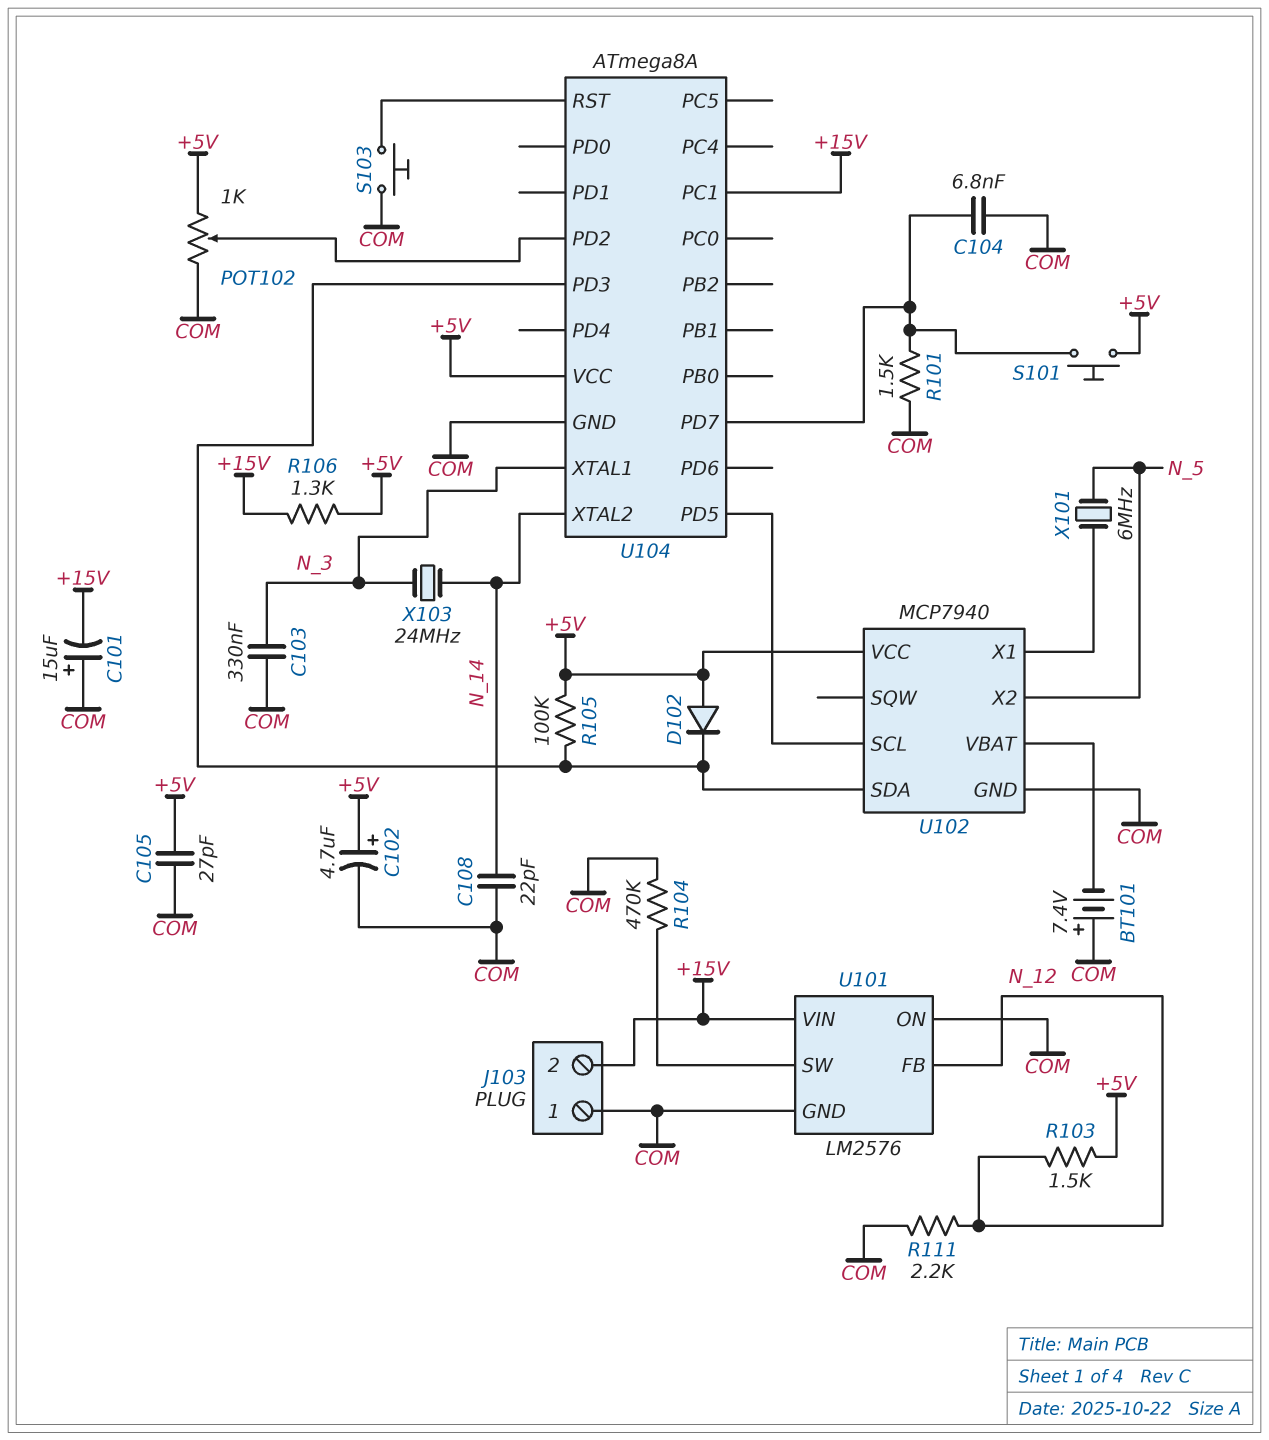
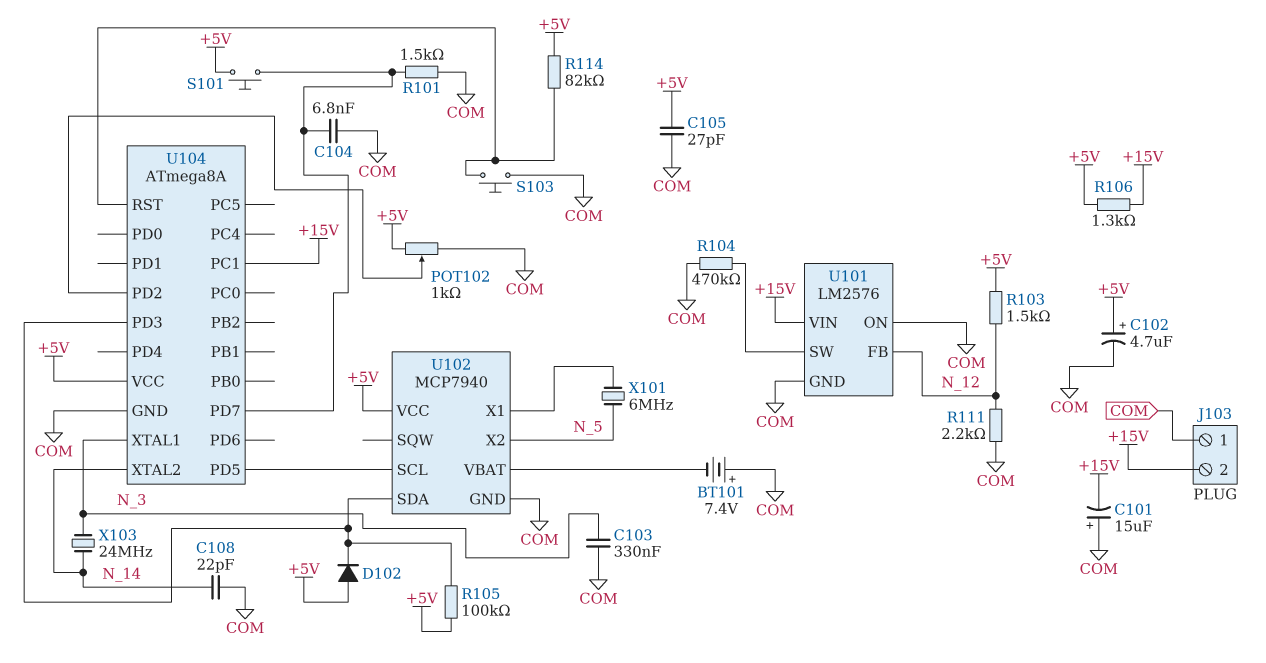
R114: none -> 82k (+5V, U104/RST)

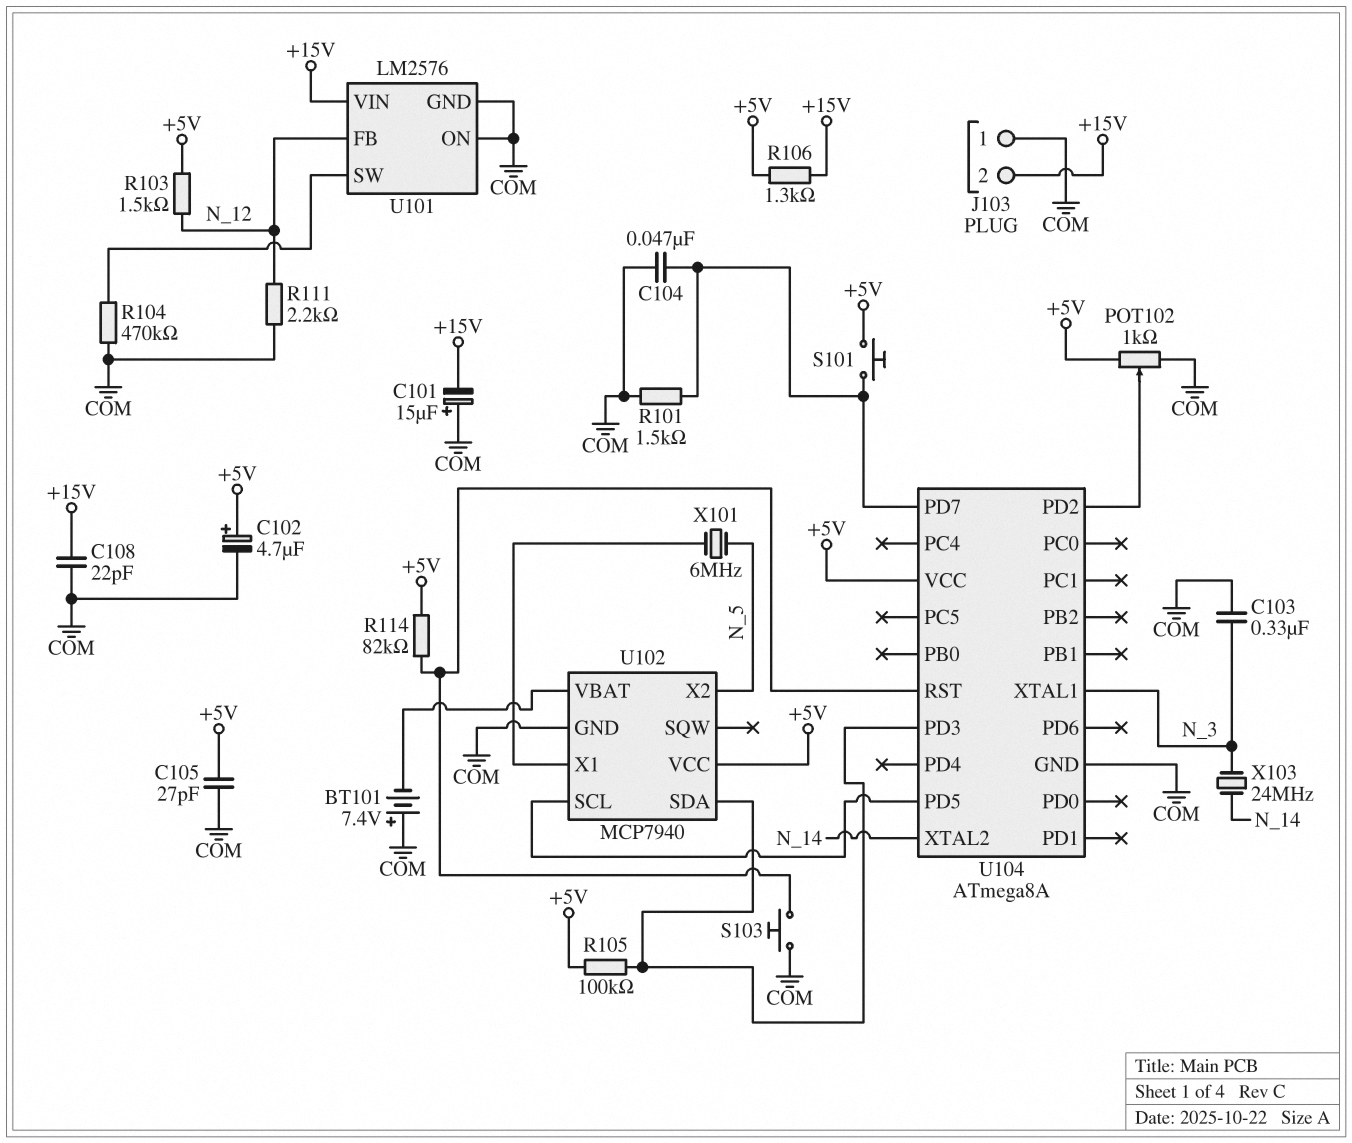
C104: 6.8nF (COM, U104/PD7) -> 47nF (COM, U104/PD7)
C108: 22pF (COM, N_14) -> 22pF (+15V, COM)
D102: diode (A +5V, K U102/SDA) -> none
U104 pin PC1: +15V -> none

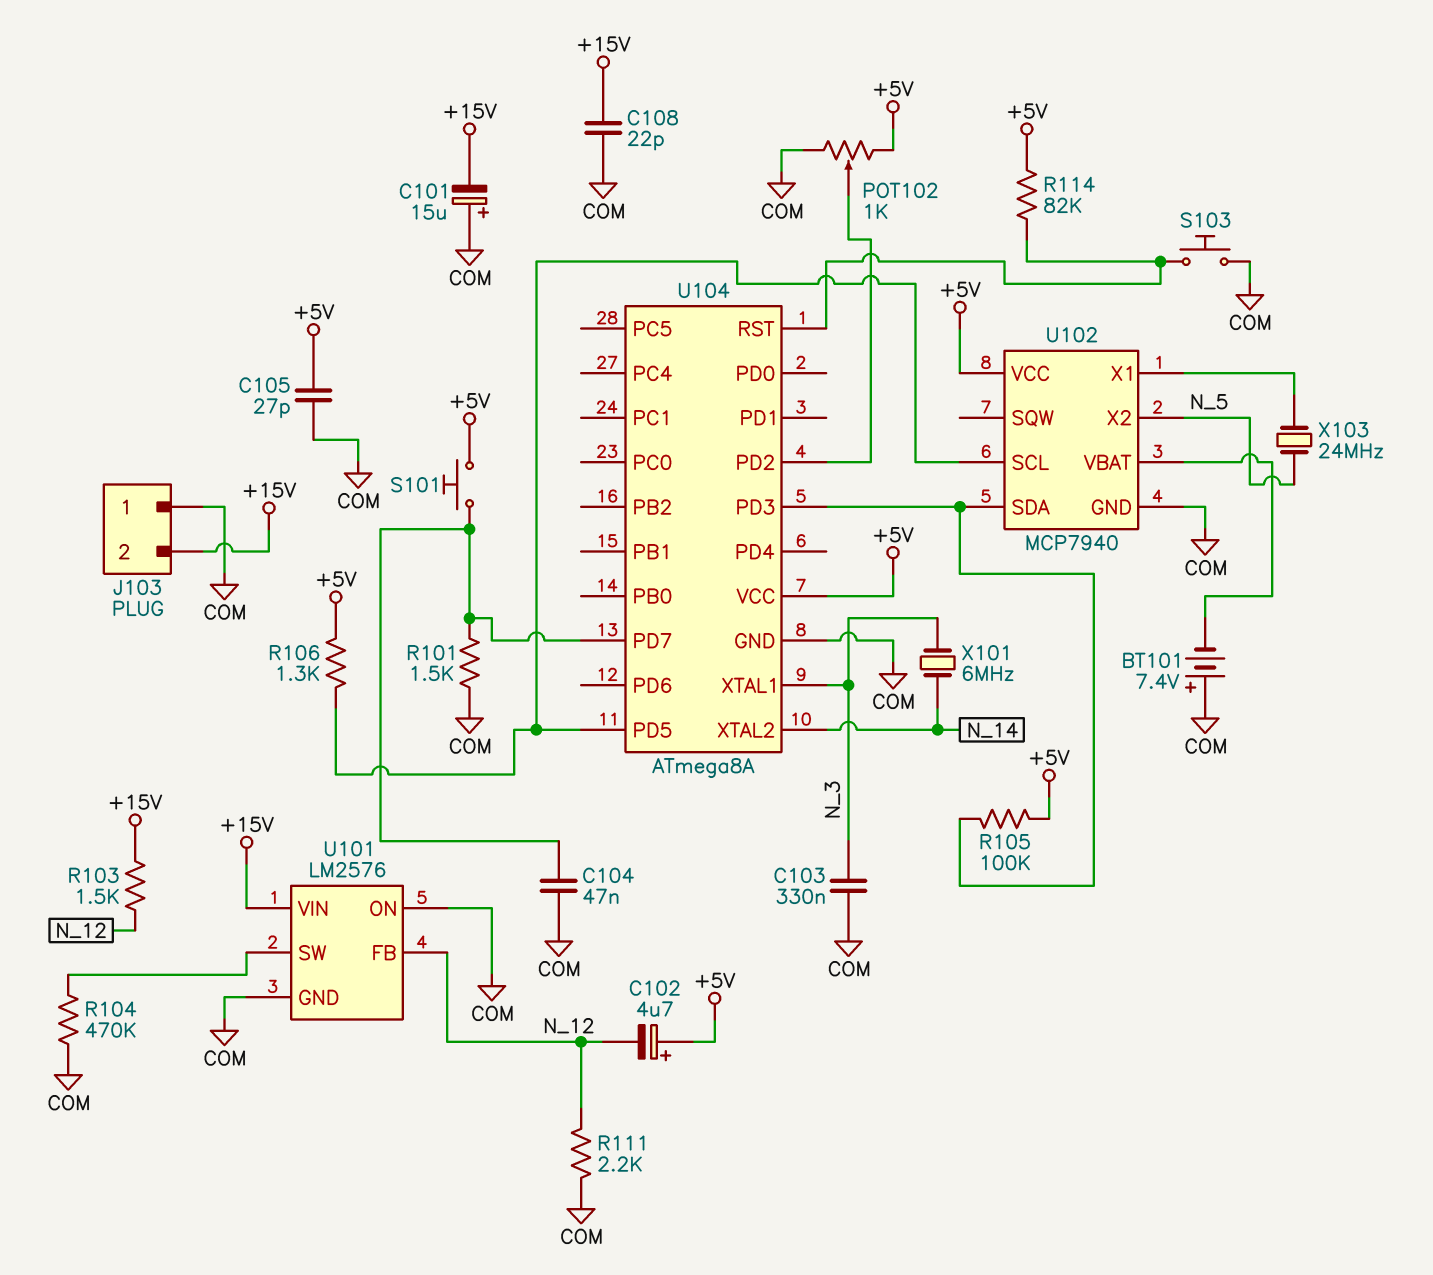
C102: 4.7uF (plus +5V, minus COM) -> 4.7uF (plus +5V, minus N_12)
R103: 1.5k (+5V, N_12) -> 1.5k (+15V, N_12)
R106: 1.3k (+5V, +15V) -> 1.3k (+5V, U102/SCL)
X101: 6MHz (N_5, U102/X1) -> 6MHz (N_3, N_14)
X103: 24MHz (N_3, N_14) -> 24MHz (N_5, U102/X1)

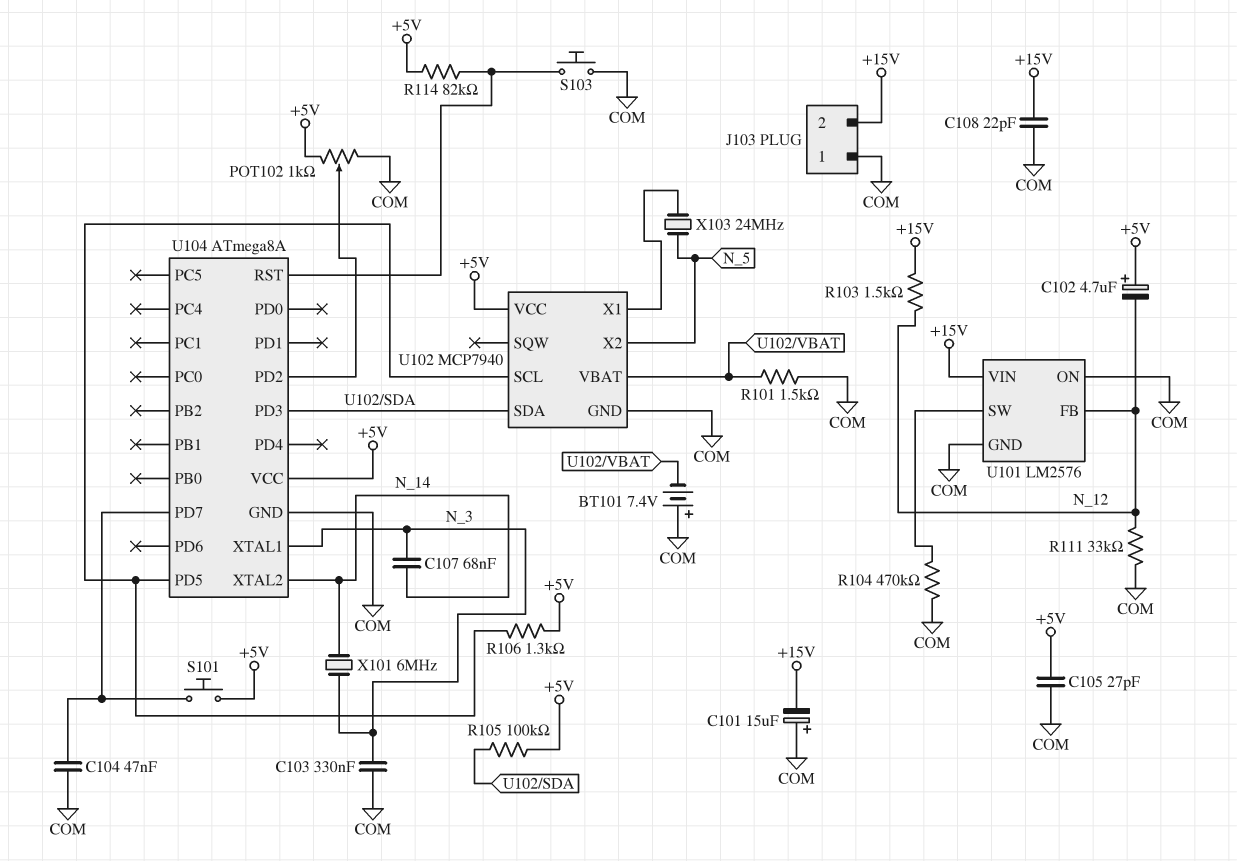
C107: none -> 68nF (N_3, N_14)
R101: 1.5k (COM, U104/PD7) -> 1.5k (COM, U102/VBAT)
R111: 2.2k (COM, N_12) -> 33k (COM, N_12)

